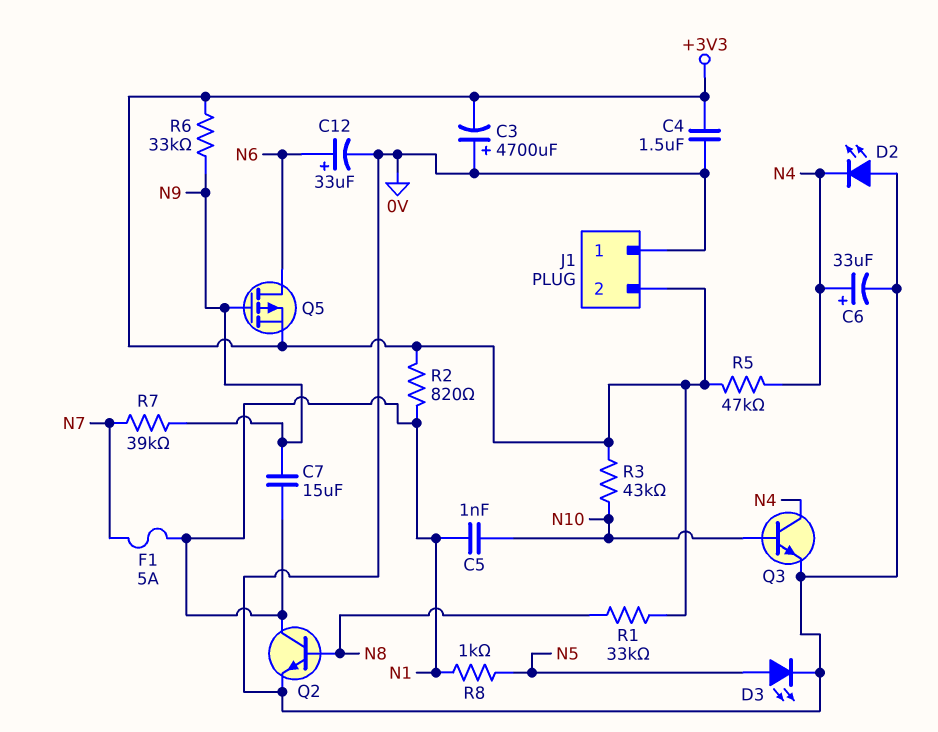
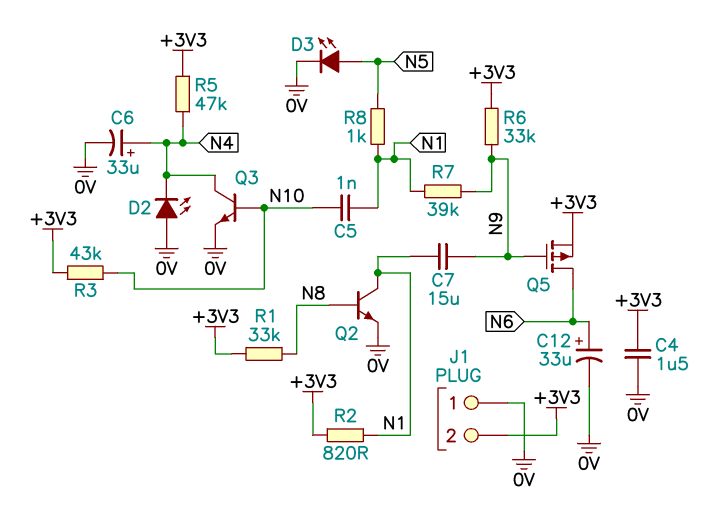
C3: 4700uF (plus 0V, minus +3V3) -> none
F1: 5A (N1, N7) -> none
R7: 39k (N7, N9) -> 39k (N1, N9)

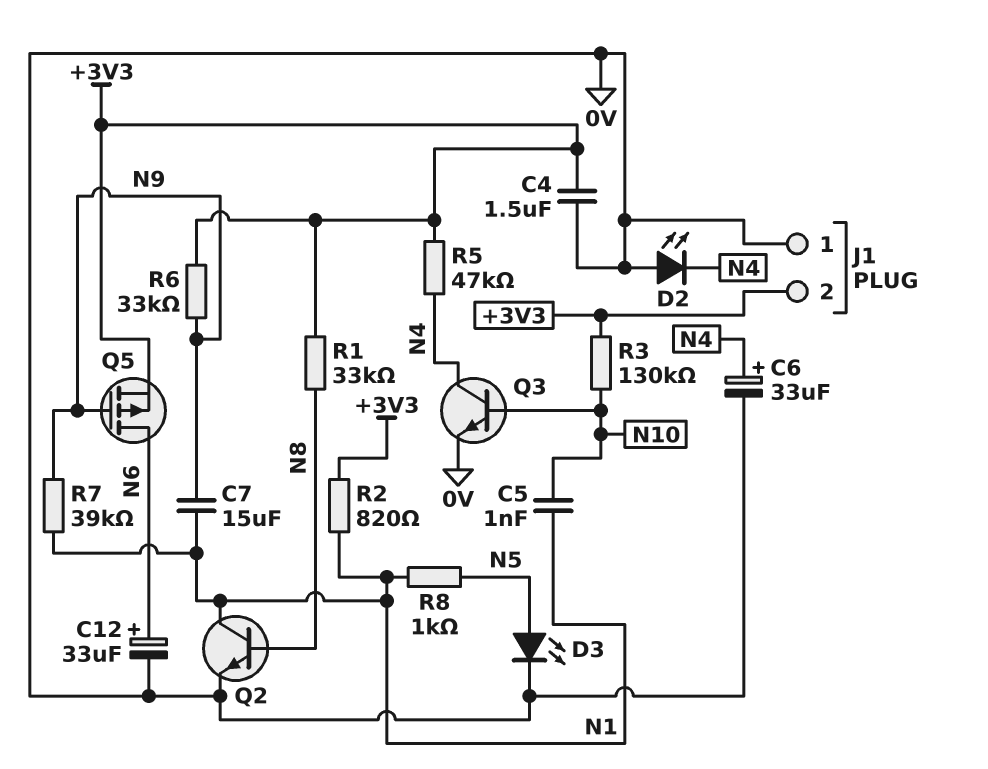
R3: 43k (+3V3, N10) -> 130k (+3V3, N10)

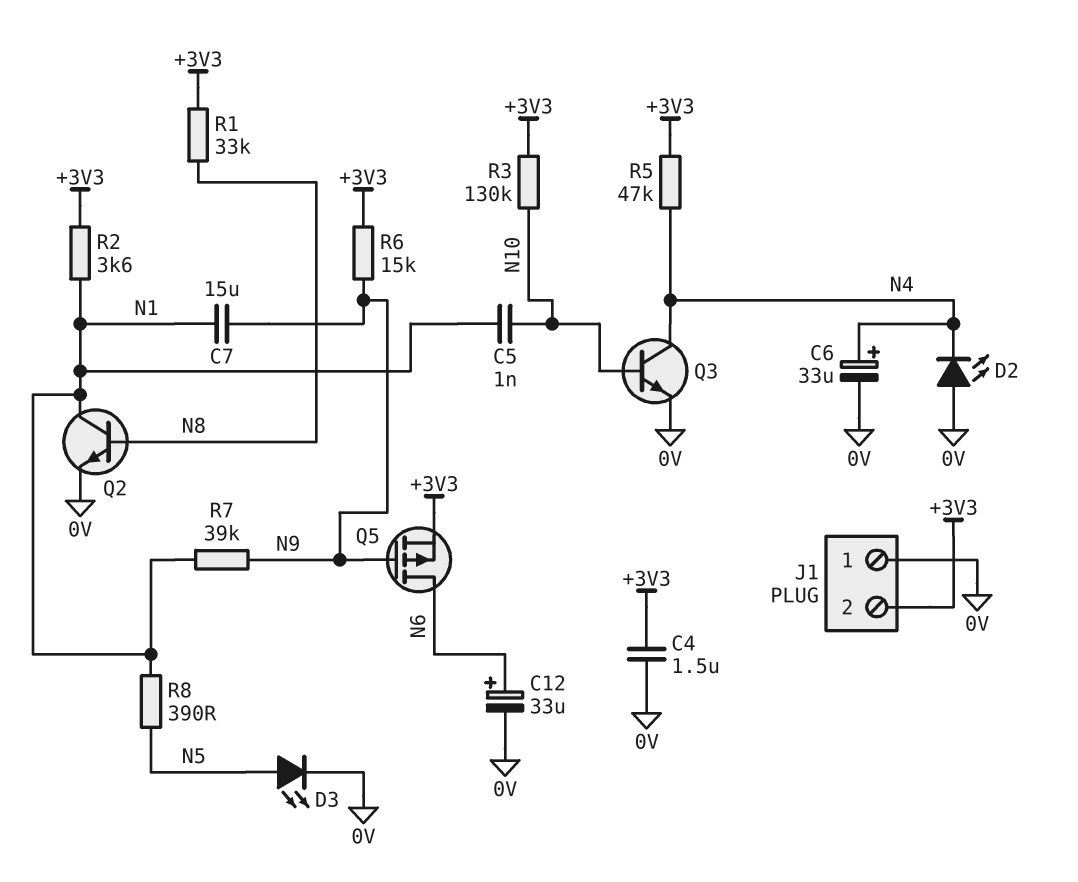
R2: 820 (+3V3, N1) -> 3.6k (+3V3, N1)
R6: 33k (+3V3, N9) -> 15k (+3V3, N9)
R8: 1k (N1, N5) -> 390 (N1, N5)

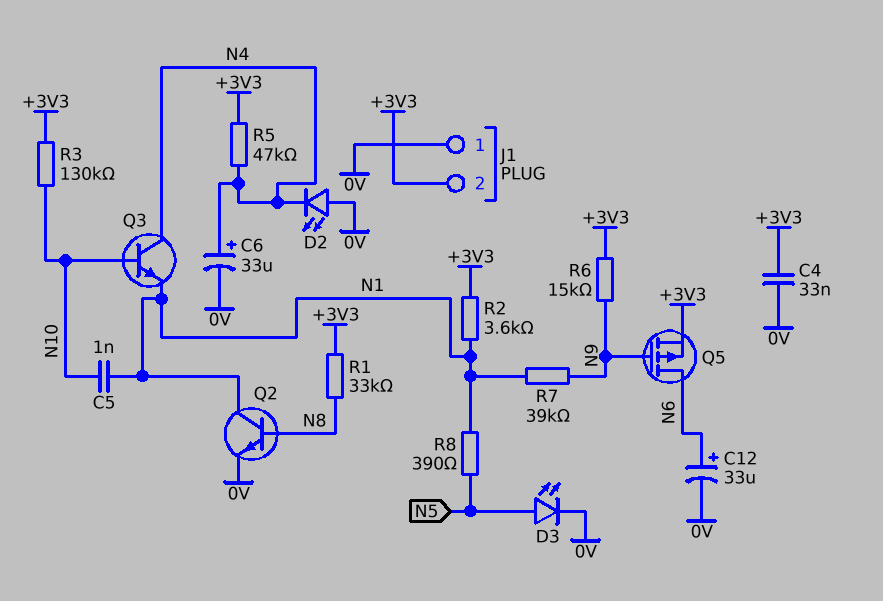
C4: 1.5uF (+3V3, 0V) -> 33nF (+3V3, 0V)
C7: 15uF (N1, N9) -> none
Q3: NPN (B N10, C N4, E 0V) -> NPN (B N10, C N4, E N1)

